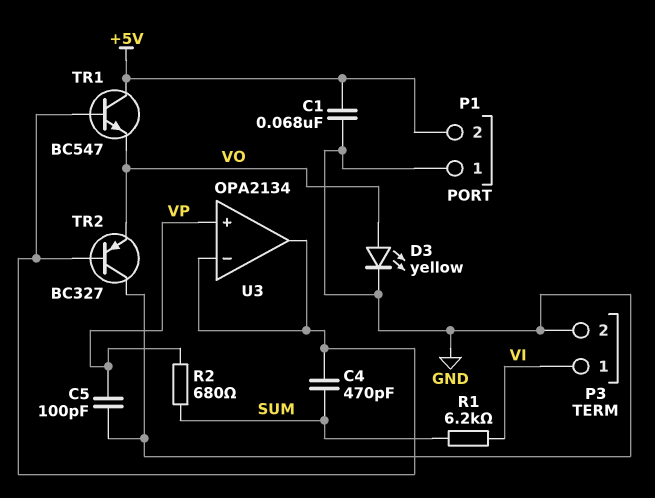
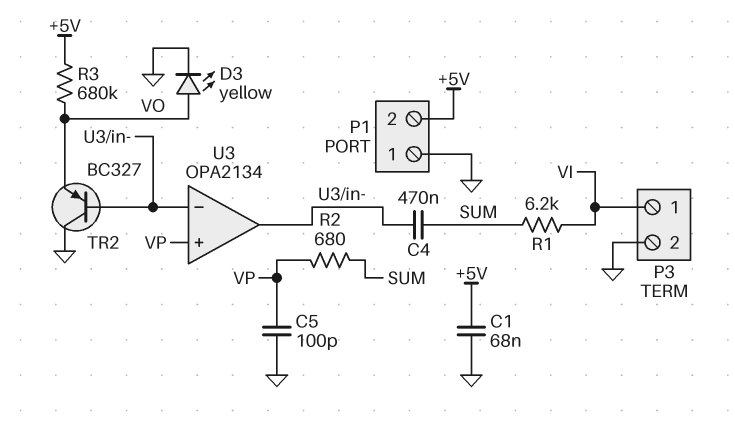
C4: 470pF (SUM, U3/in-) -> 470nF (SUM, U3/in-)
R3: none -> 680k (+5V, VO)
TR1: NPN BC547 (B U3/in-, C +5V, E VO) -> none

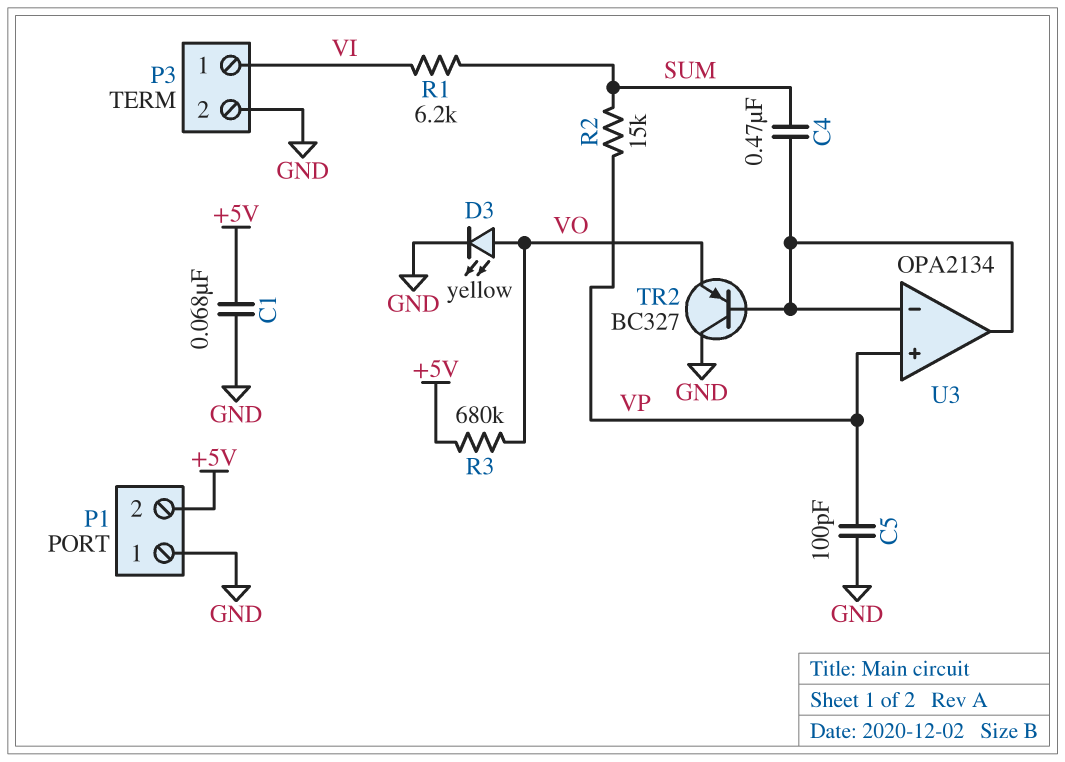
R2: 680 (SUM, VP) -> 15k (SUM, VP)

